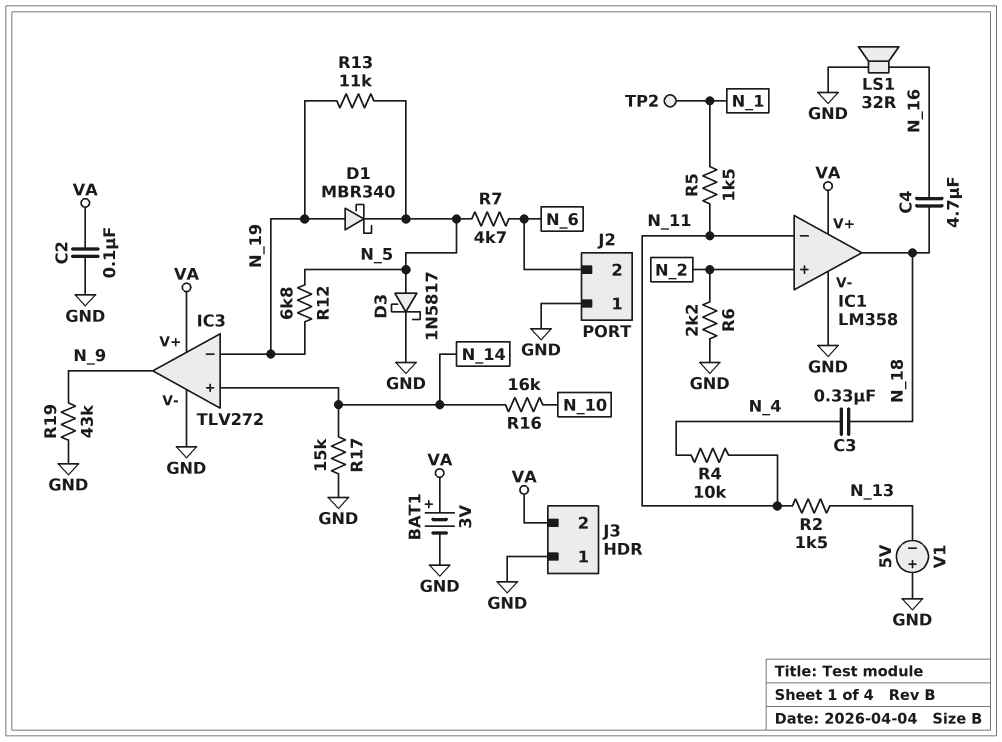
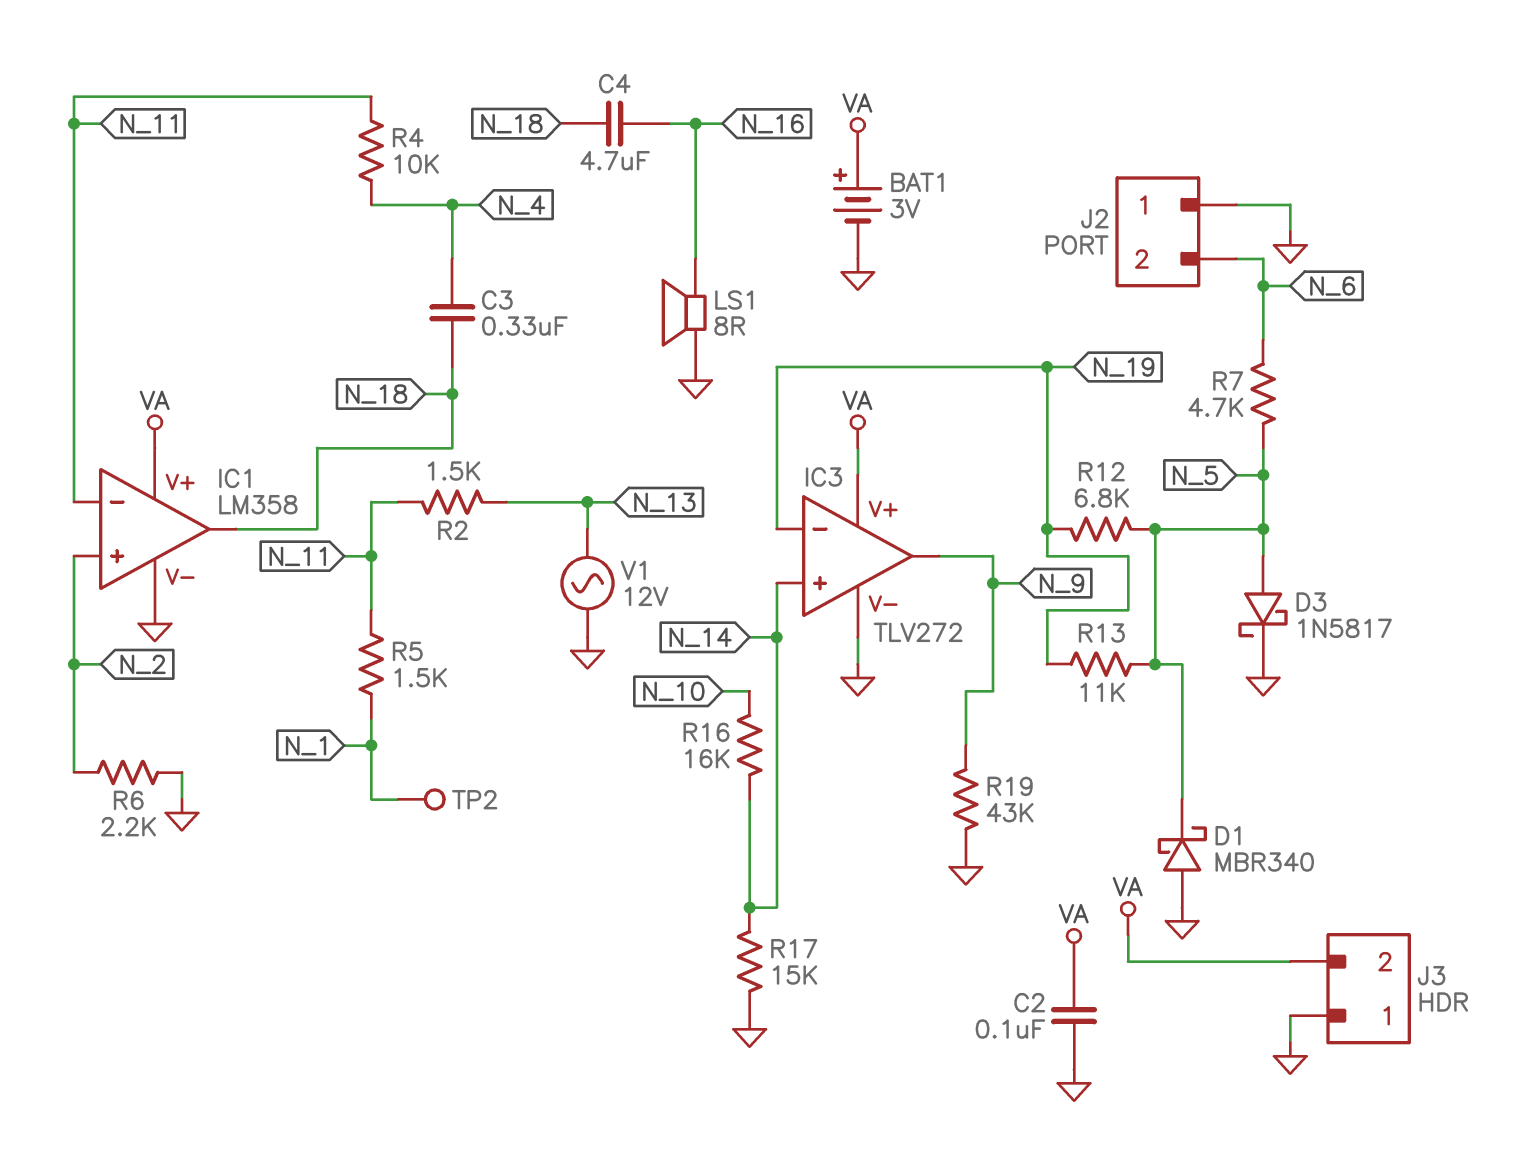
D1: schottky MBR340 (A N_19, K N_5) -> schottky MBR340 (A GND, K N_5)
LS1: speaker 32R (GND, N_16) -> speaker 8R (GND, N_16)
V1: 5V (plus GND, minus N_13) -> AC 12V (GND, N_13)

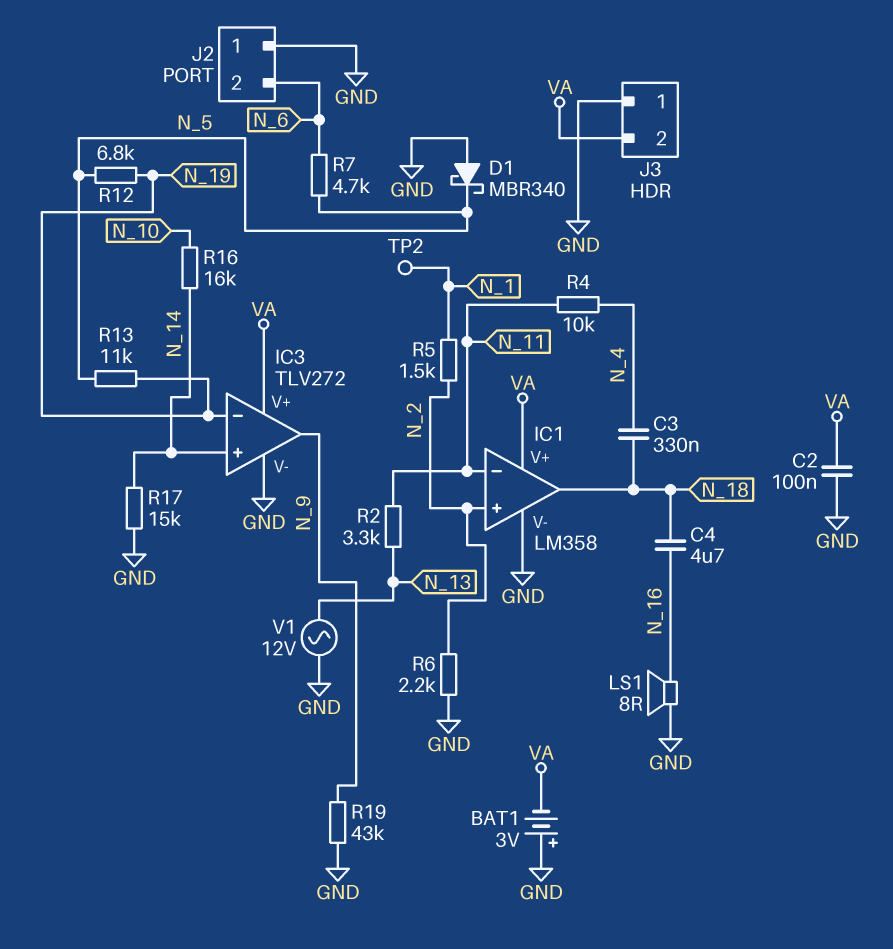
BAT1: 3V (plus VA, minus GND) -> 3V (plus GND, minus VA)
D3: schottky 1N5817 (A N_5, K GND) -> none
R2: 1.5k (N_11, N_13) -> 3.3k (N_11, N_13)
R5: 1.5k (N_1, N_11) -> 1.5k (N_1, N_2)

